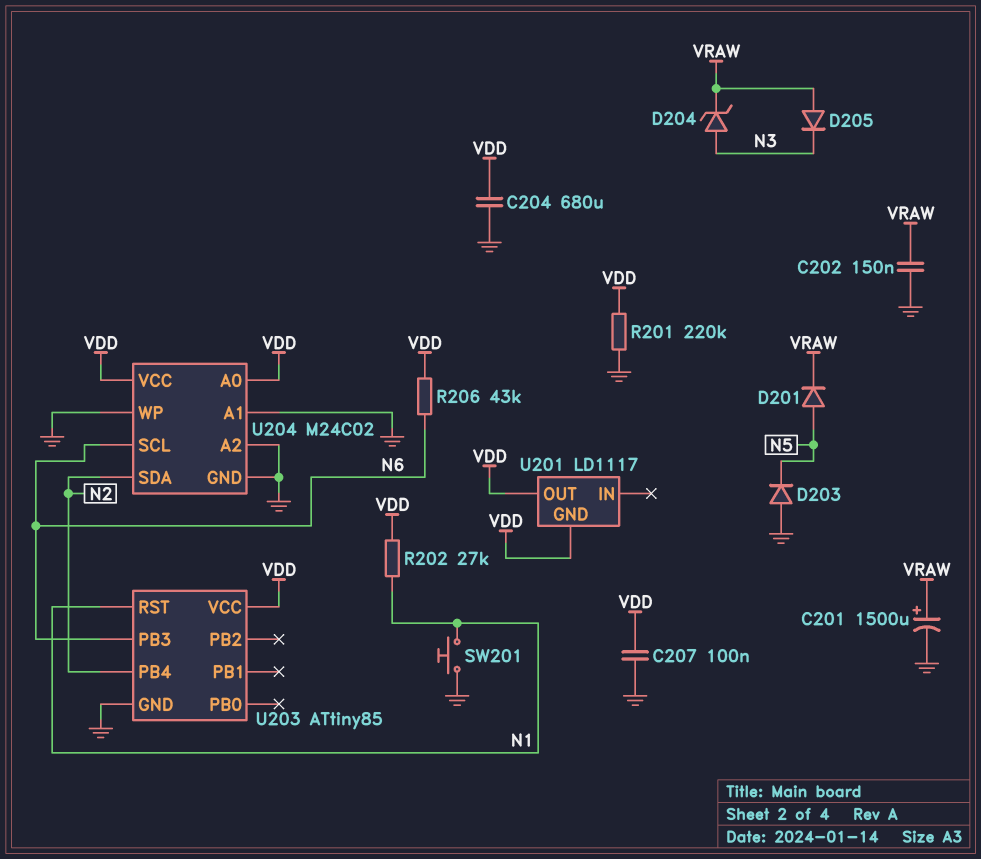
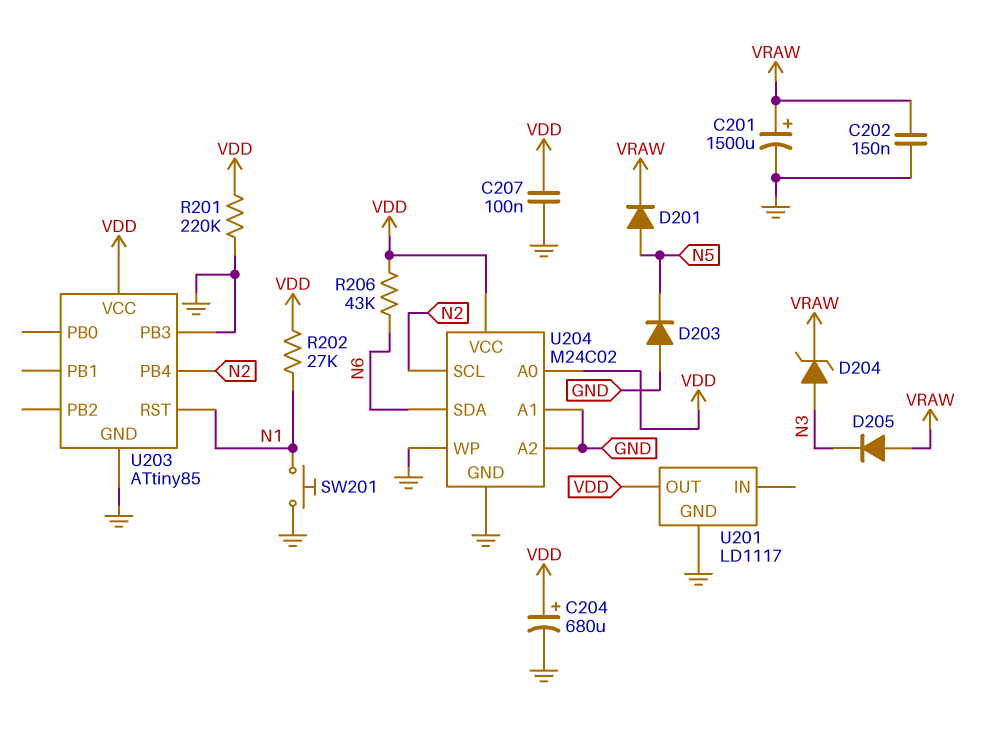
C204: 680uF (GND, VDD) -> 680uF (plus VDD, minus GND)
U201 pin GND: VDD -> GND
U203 pin PB3: N6 -> GND
U204 pin SCL: N6 -> N2
U204 pin SDA: N2 -> N6

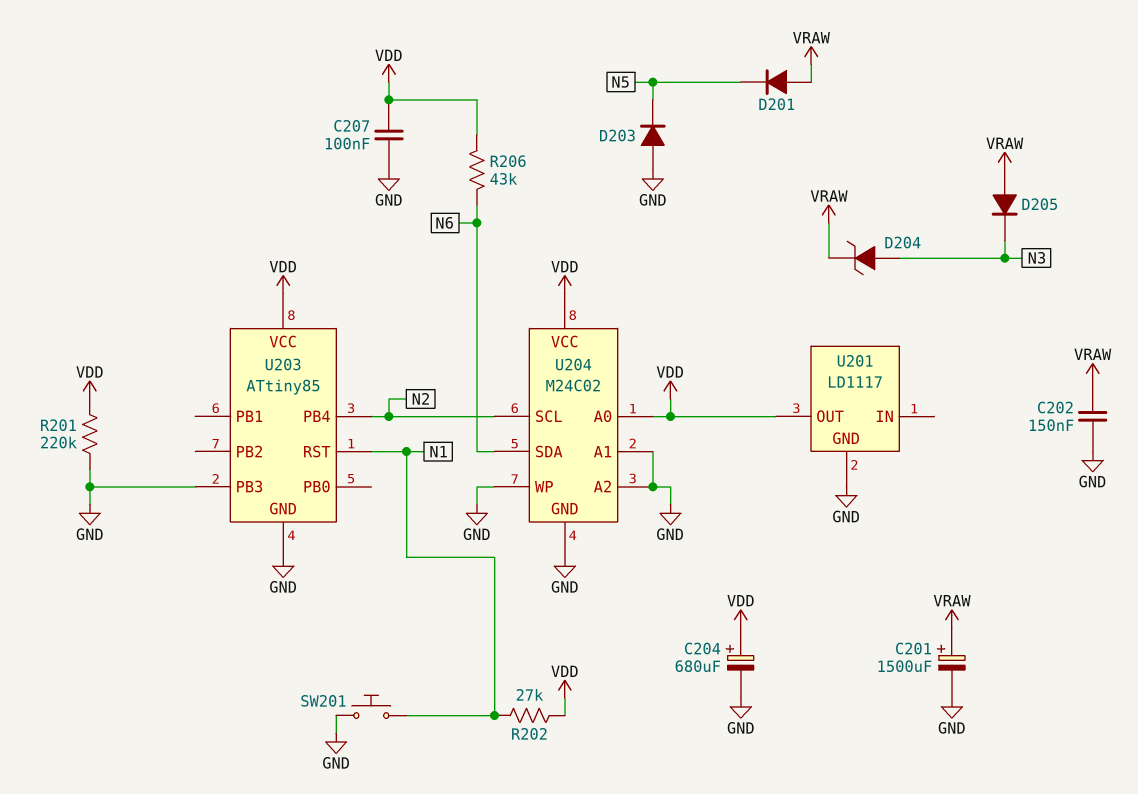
D201: diode (A N5, K VRAW) -> diode (A VRAW, K N5)

